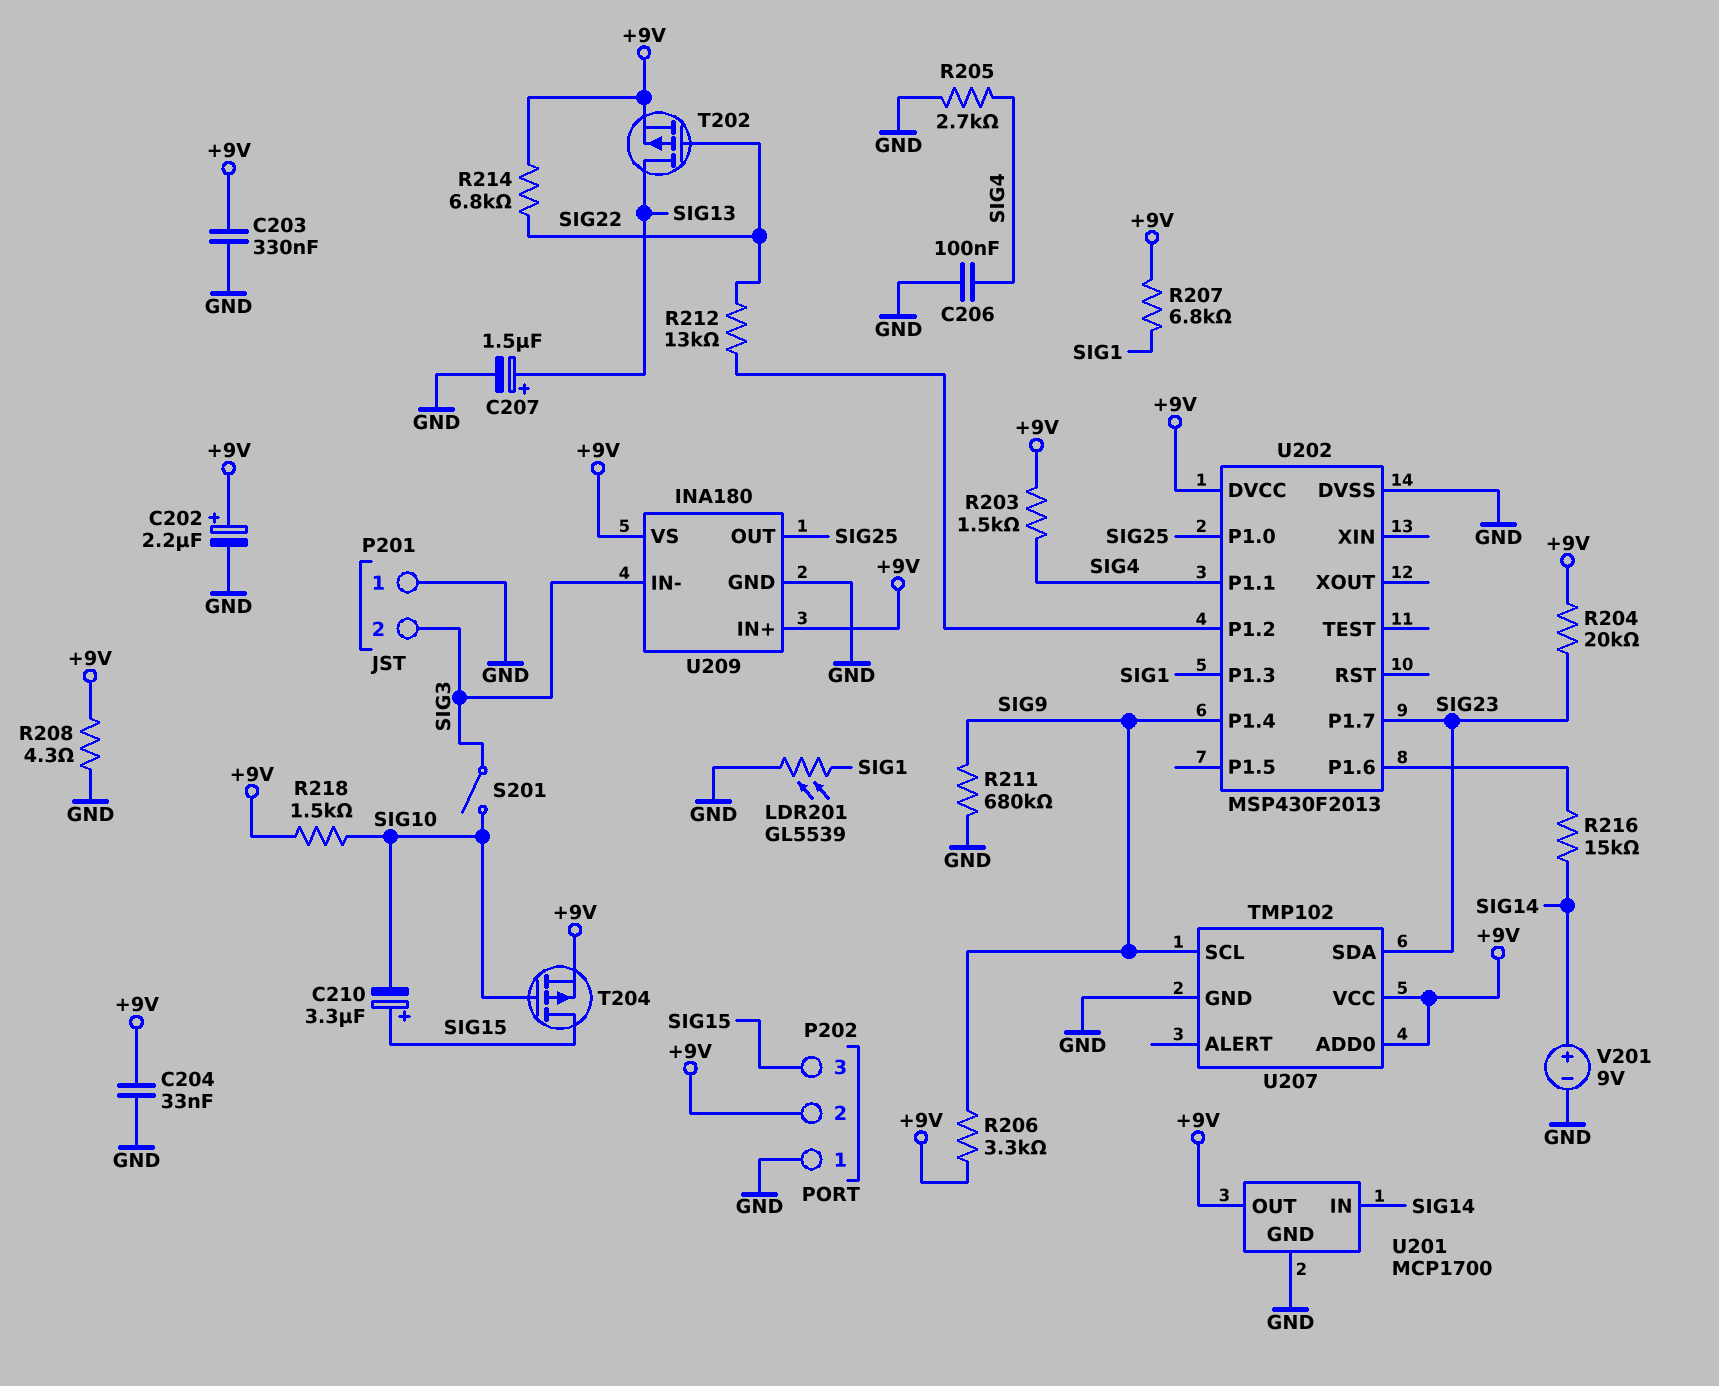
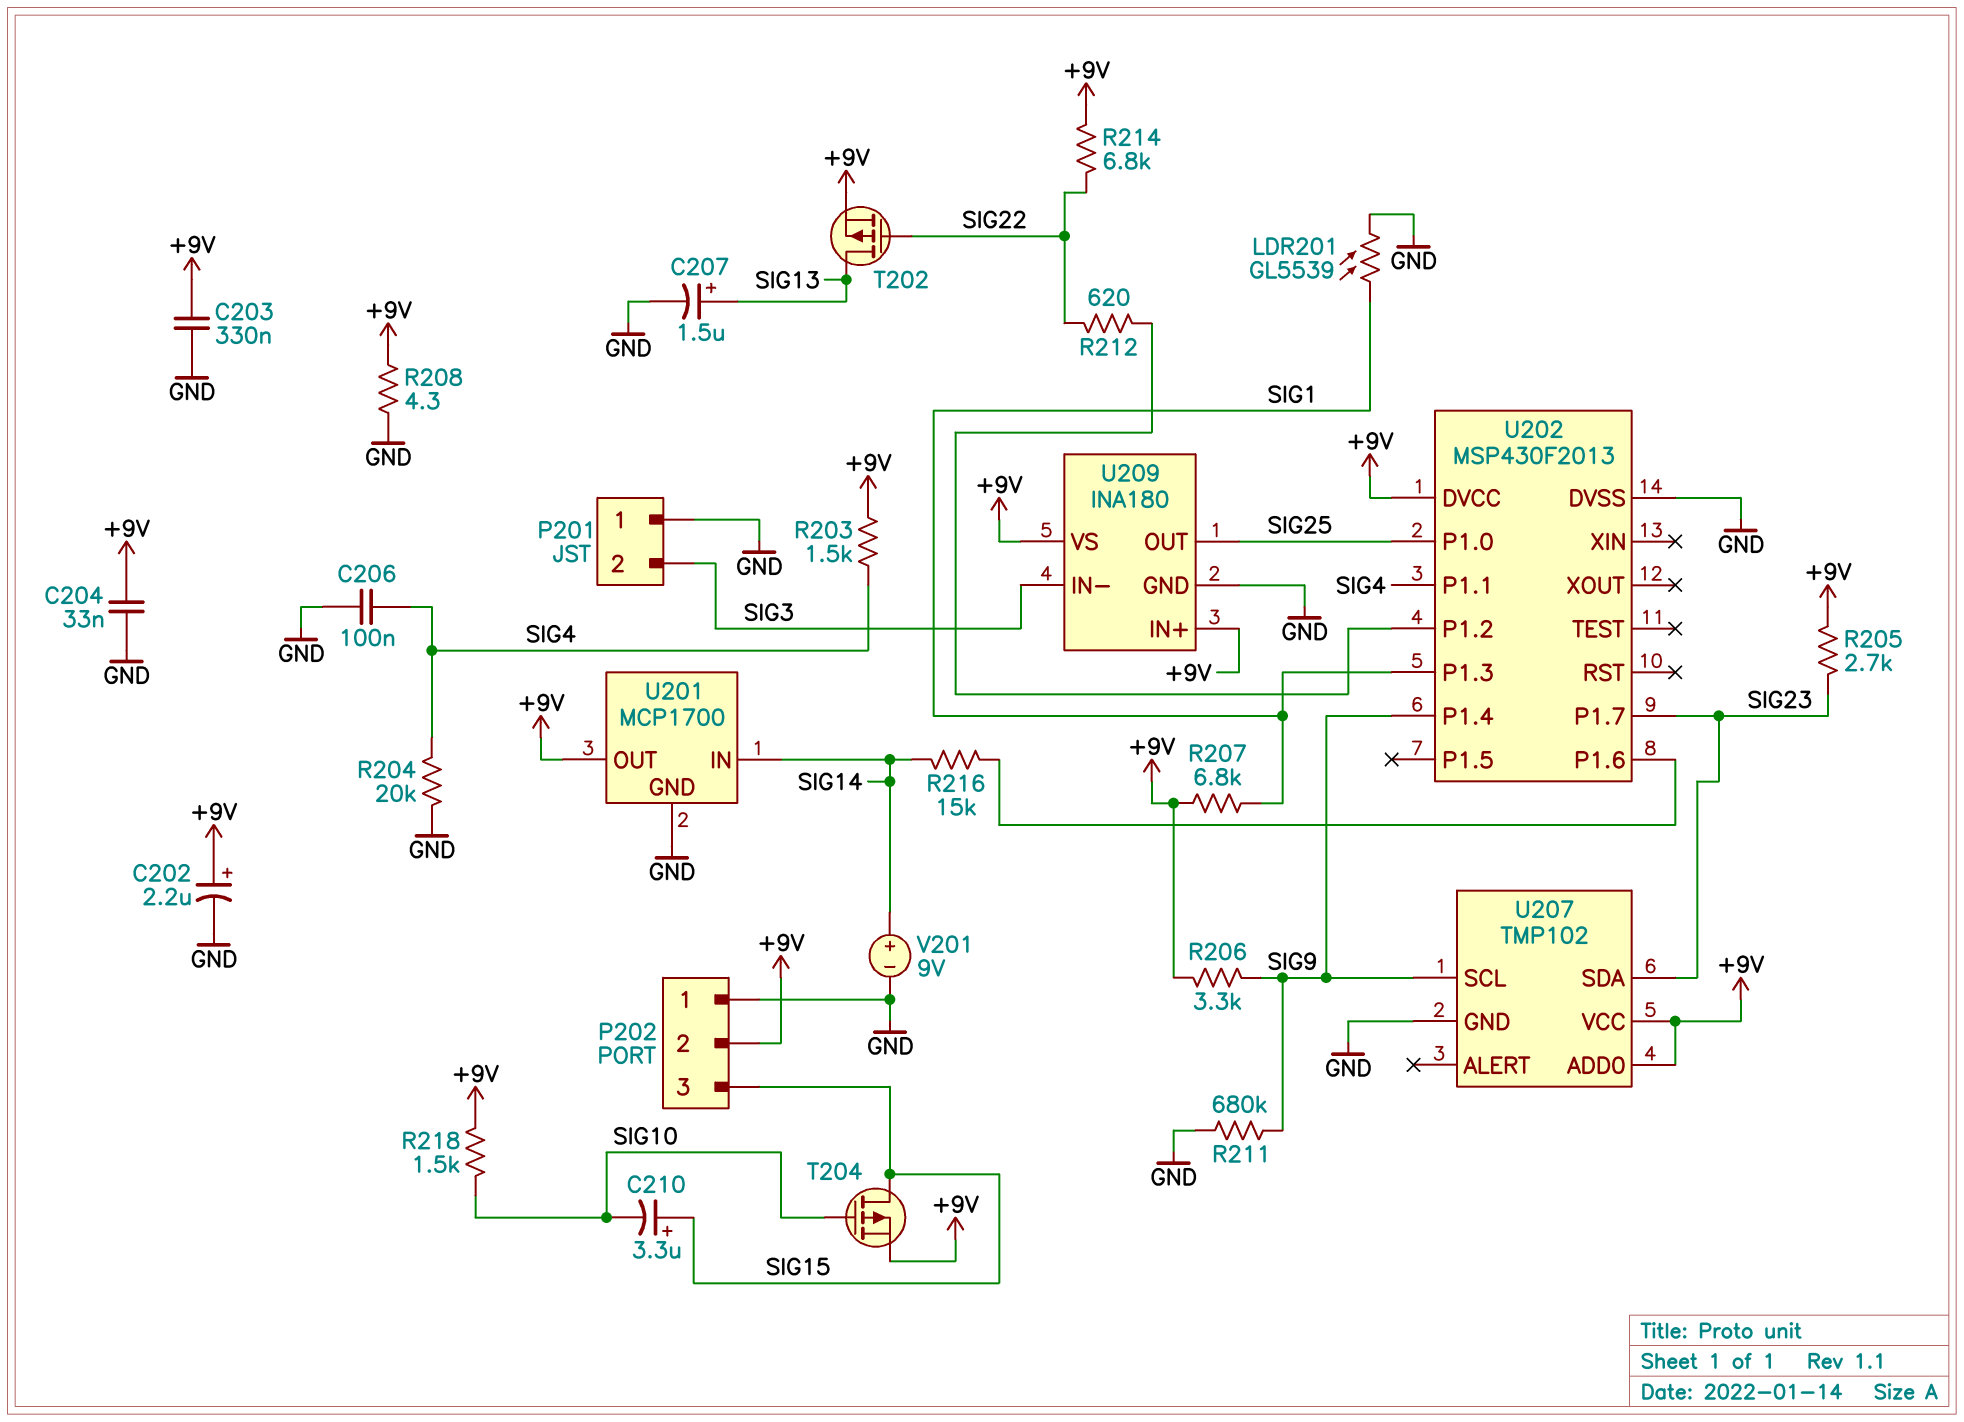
R204: 20k (+9V, SIG23) -> 20k (GND, SIG4)
R205: 2.7k (GND, SIG4) -> 2.7k (+9V, SIG23)
R212: 13k (SIG22, U202/P1.2) -> 620 (SIG22, U202/P1.2)
S201: switch (SIG3, SIG10) -> none

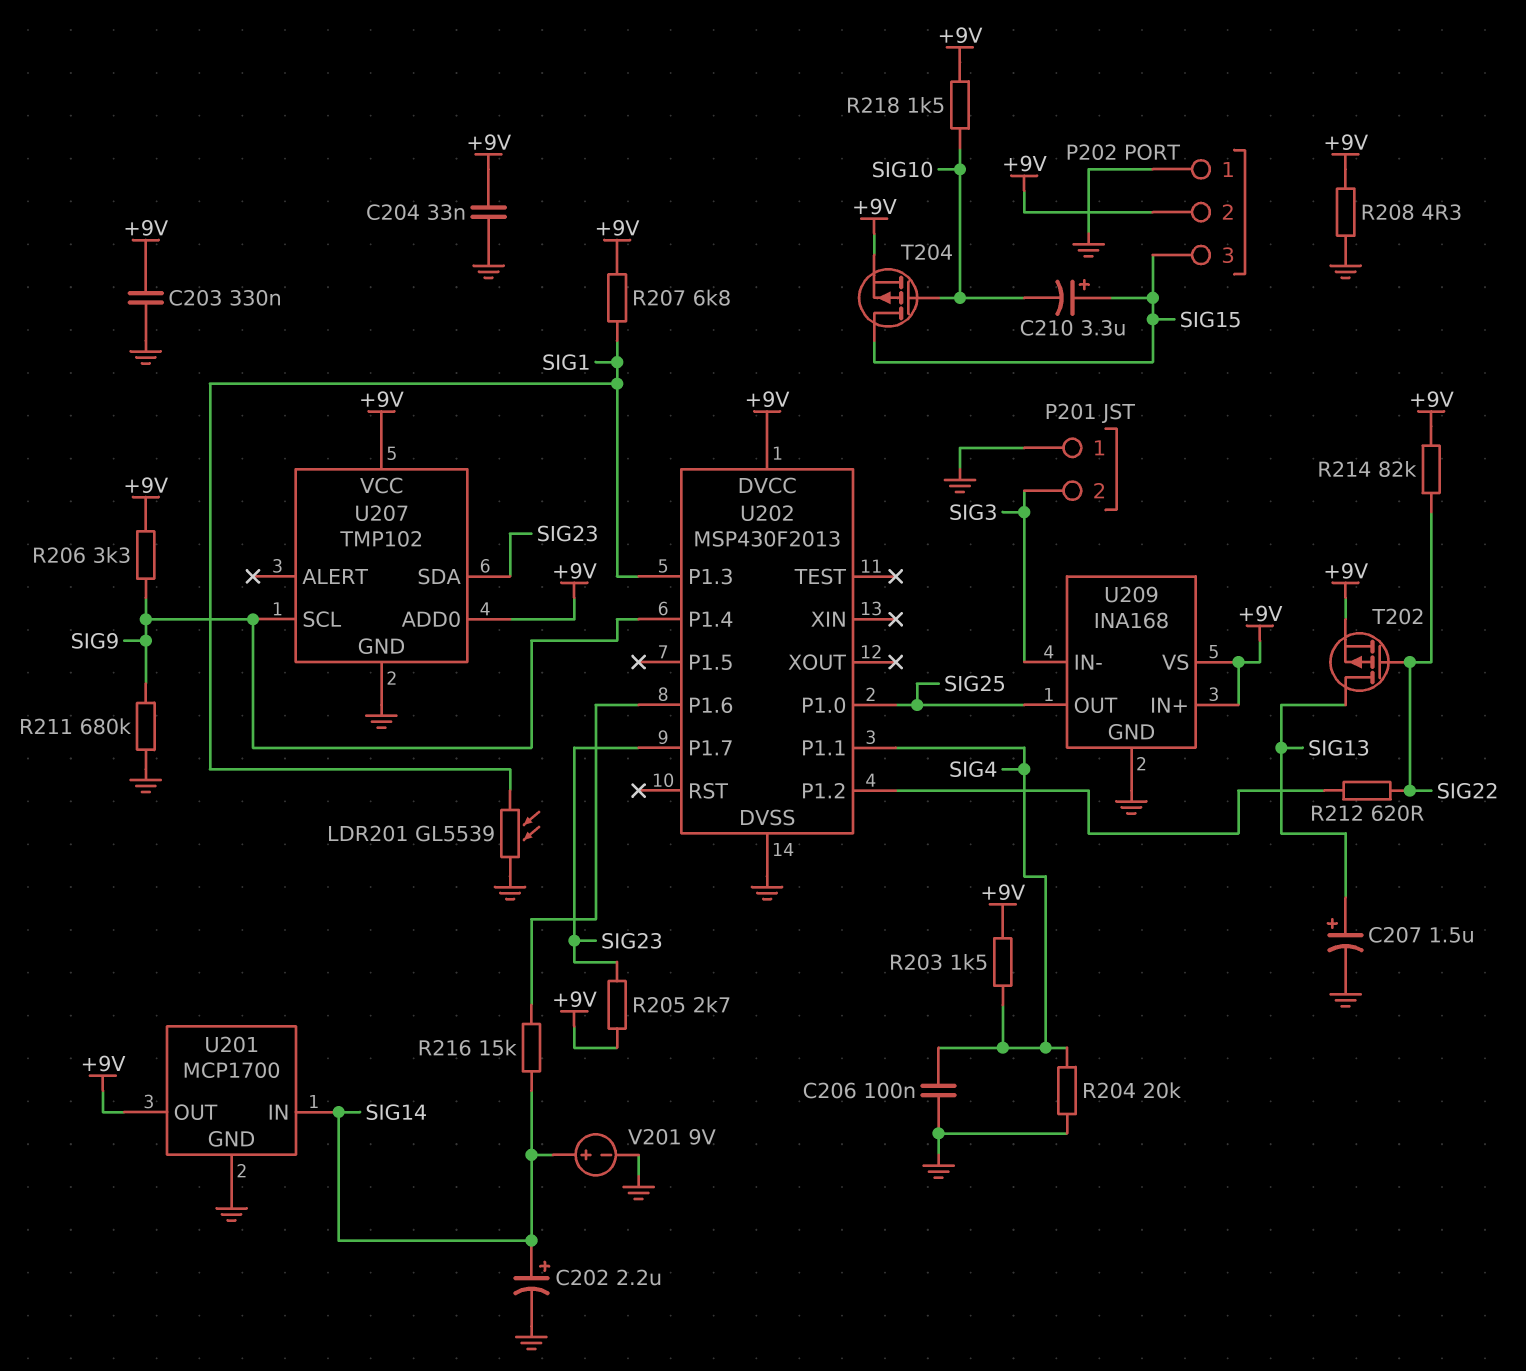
C202: 2.2uF (plus +9V, minus GND) -> 2.2uF (plus SIG14, minus GND)
R214: 6.8k (+9V, SIG22) -> 82k (+9V, SIG22)
U209: INA180 -> INA168

